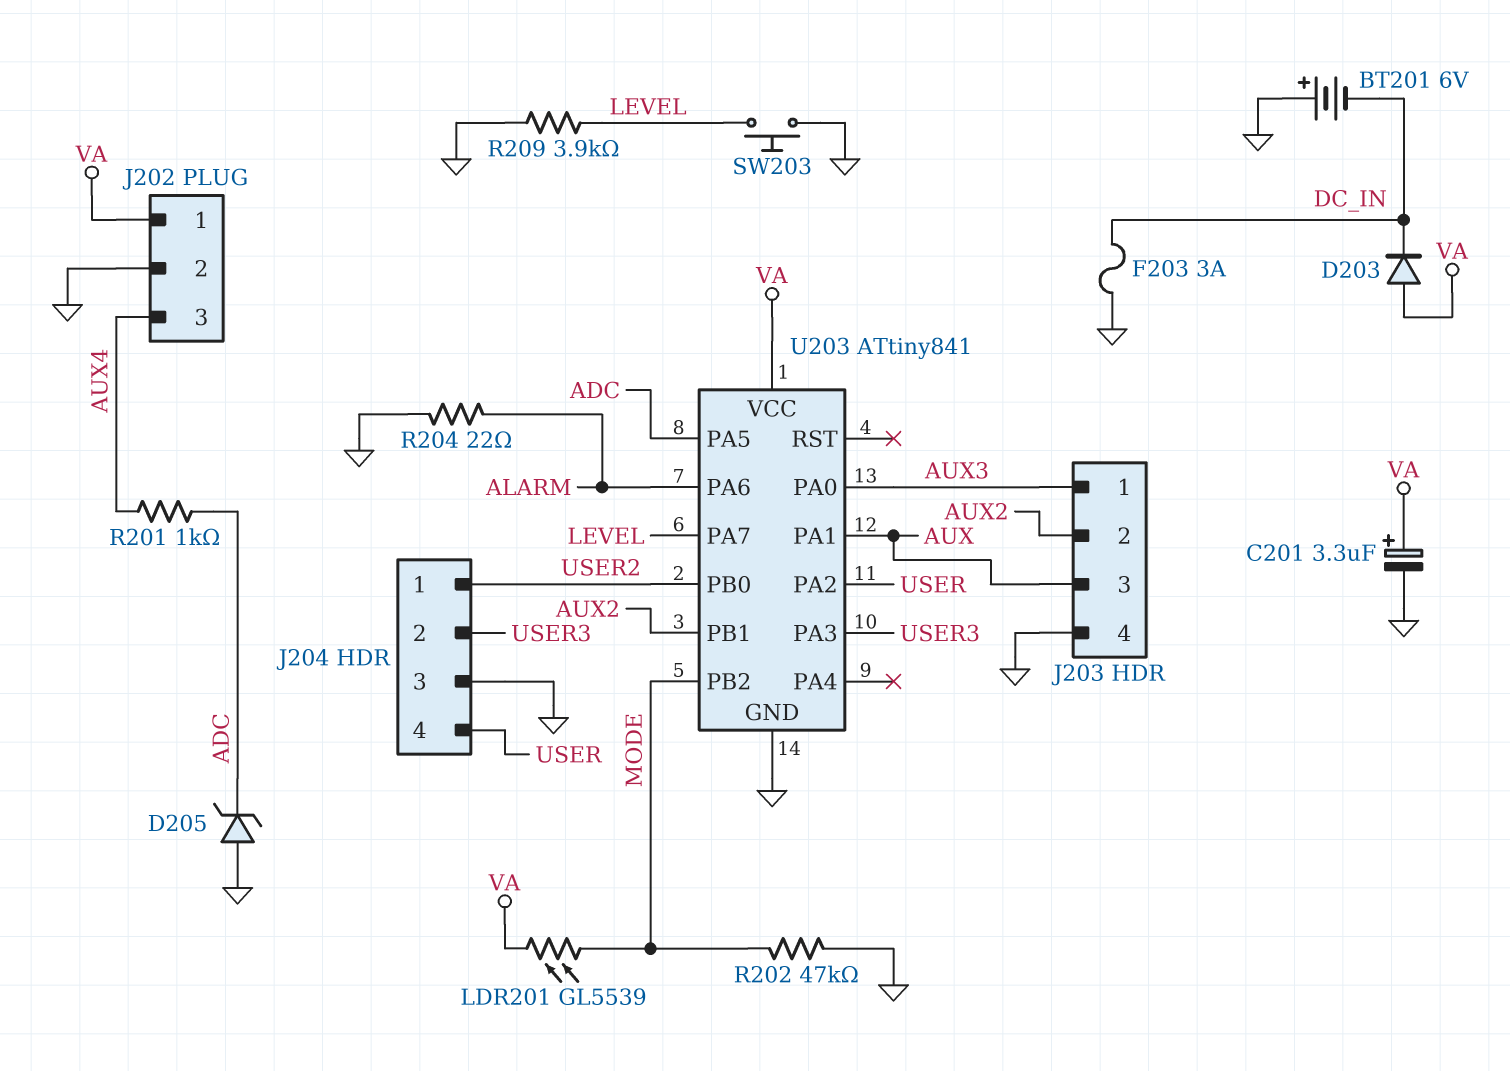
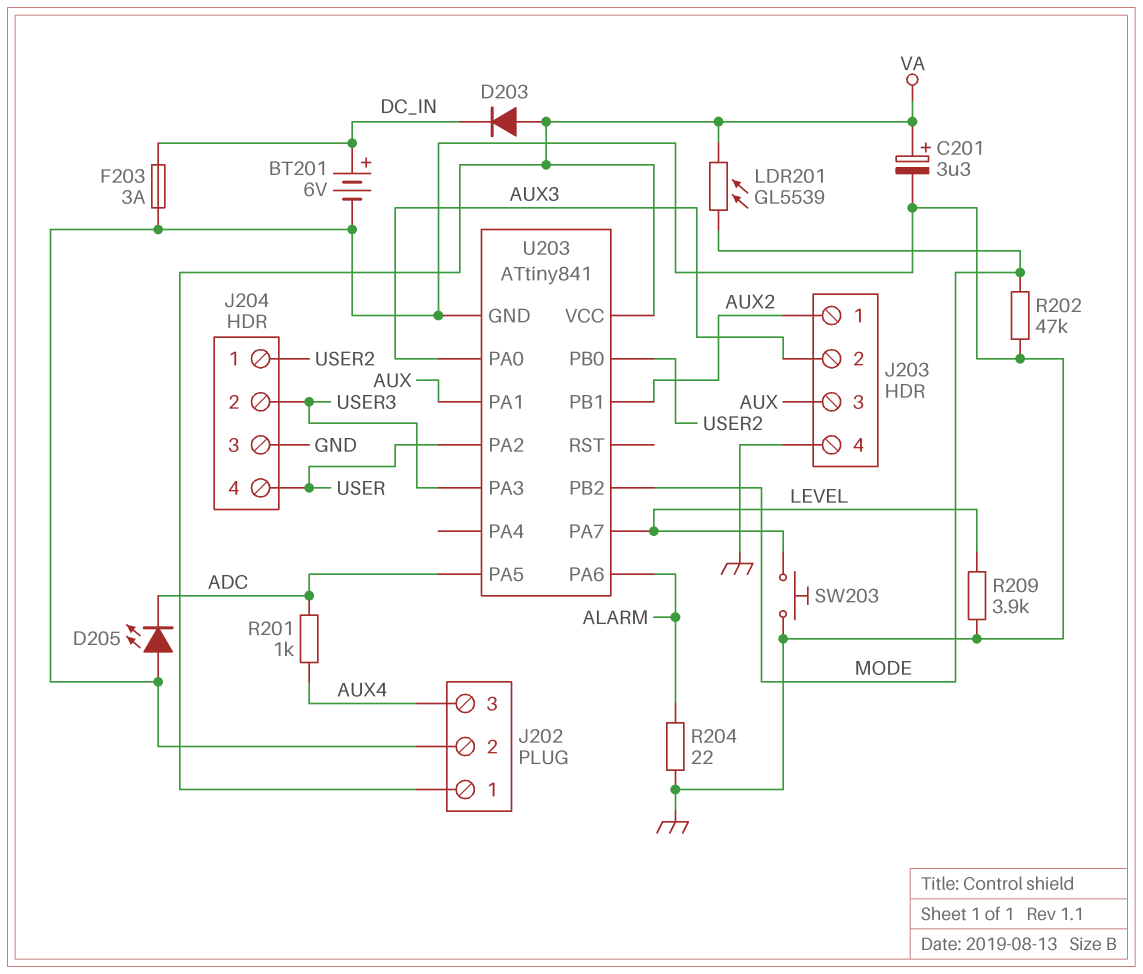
BT201: 6V (plus GND, minus DC_IN) -> 6V (plus DC_IN, minus GND)
D205: zener (A GND, K ADC) -> LED (A GND, K ADC)
J203 pin 1: AUX3 -> AUX2
J203 pin 2: AUX2 -> AUX3

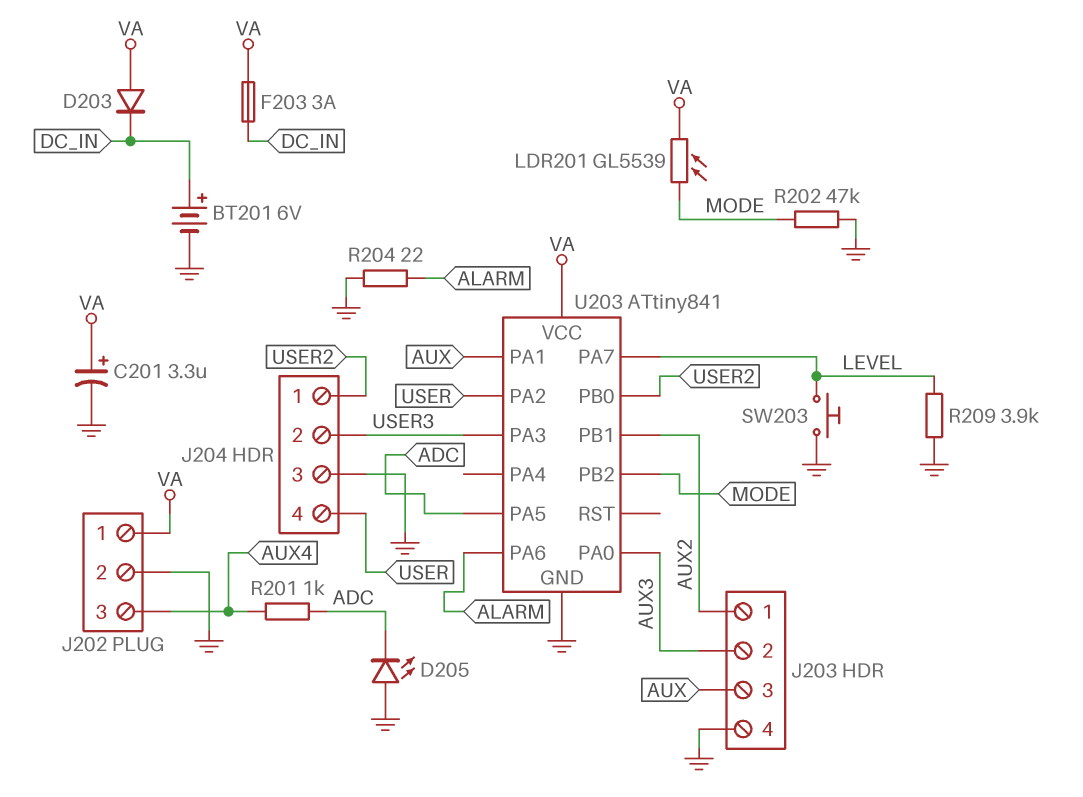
F203: 3A (DC_IN, GND) -> 3A (DC_IN, VA)

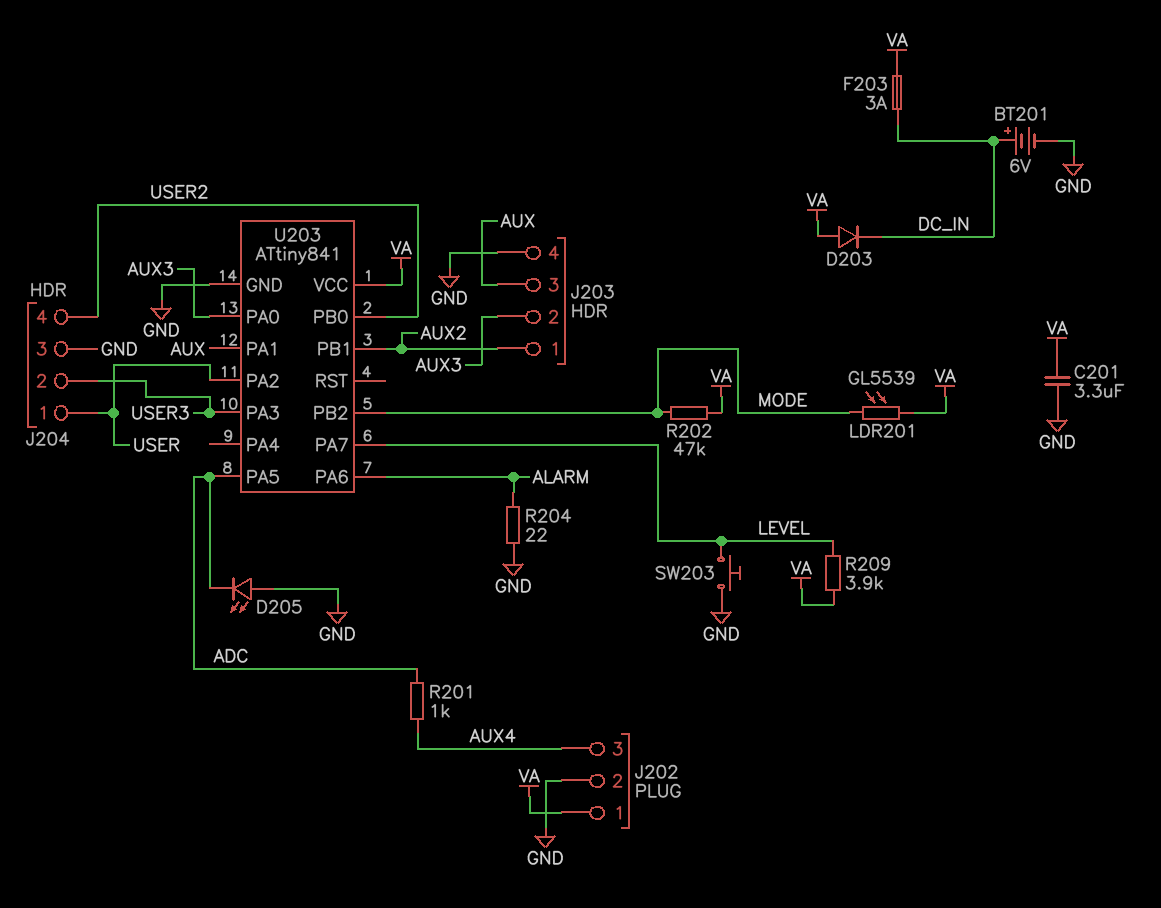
C201: 3.3uF (plus VA, minus GND) -> 3.3uF (GND, VA)
J204 pin 1: USER2 -> USER
J204 pin 4: USER -> USER2
R202: 47k (GND, MODE) -> 47k (MODE, VA)
R209: 3.9k (GND, LEVEL) -> 3.9k (LEVEL, VA)

